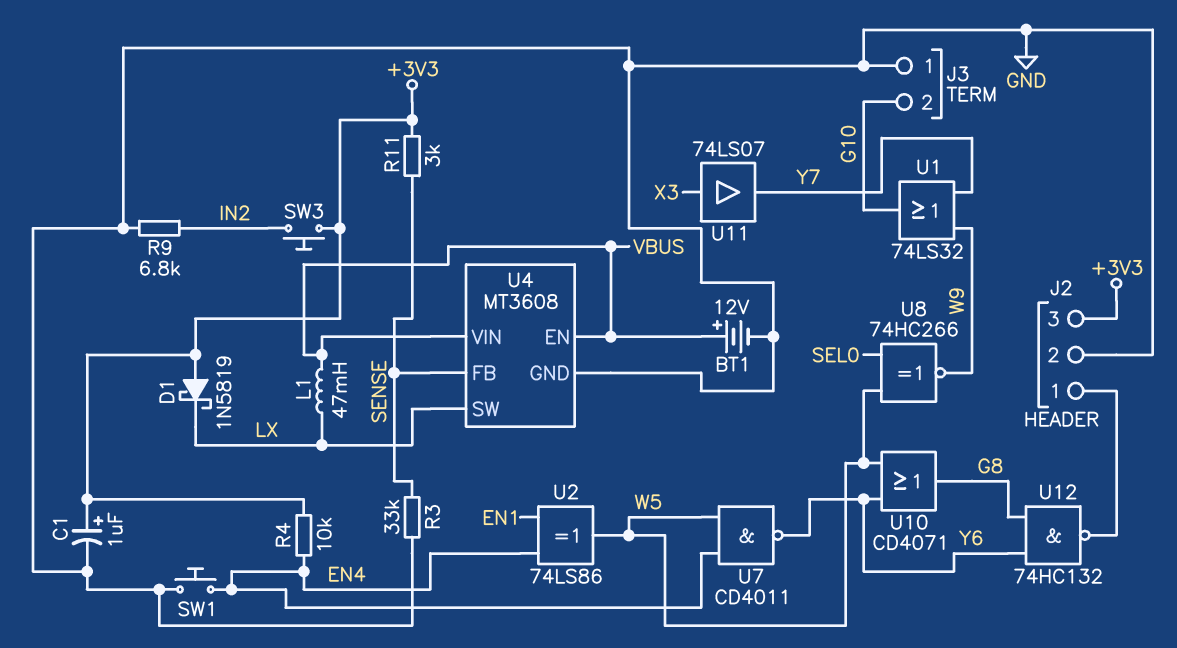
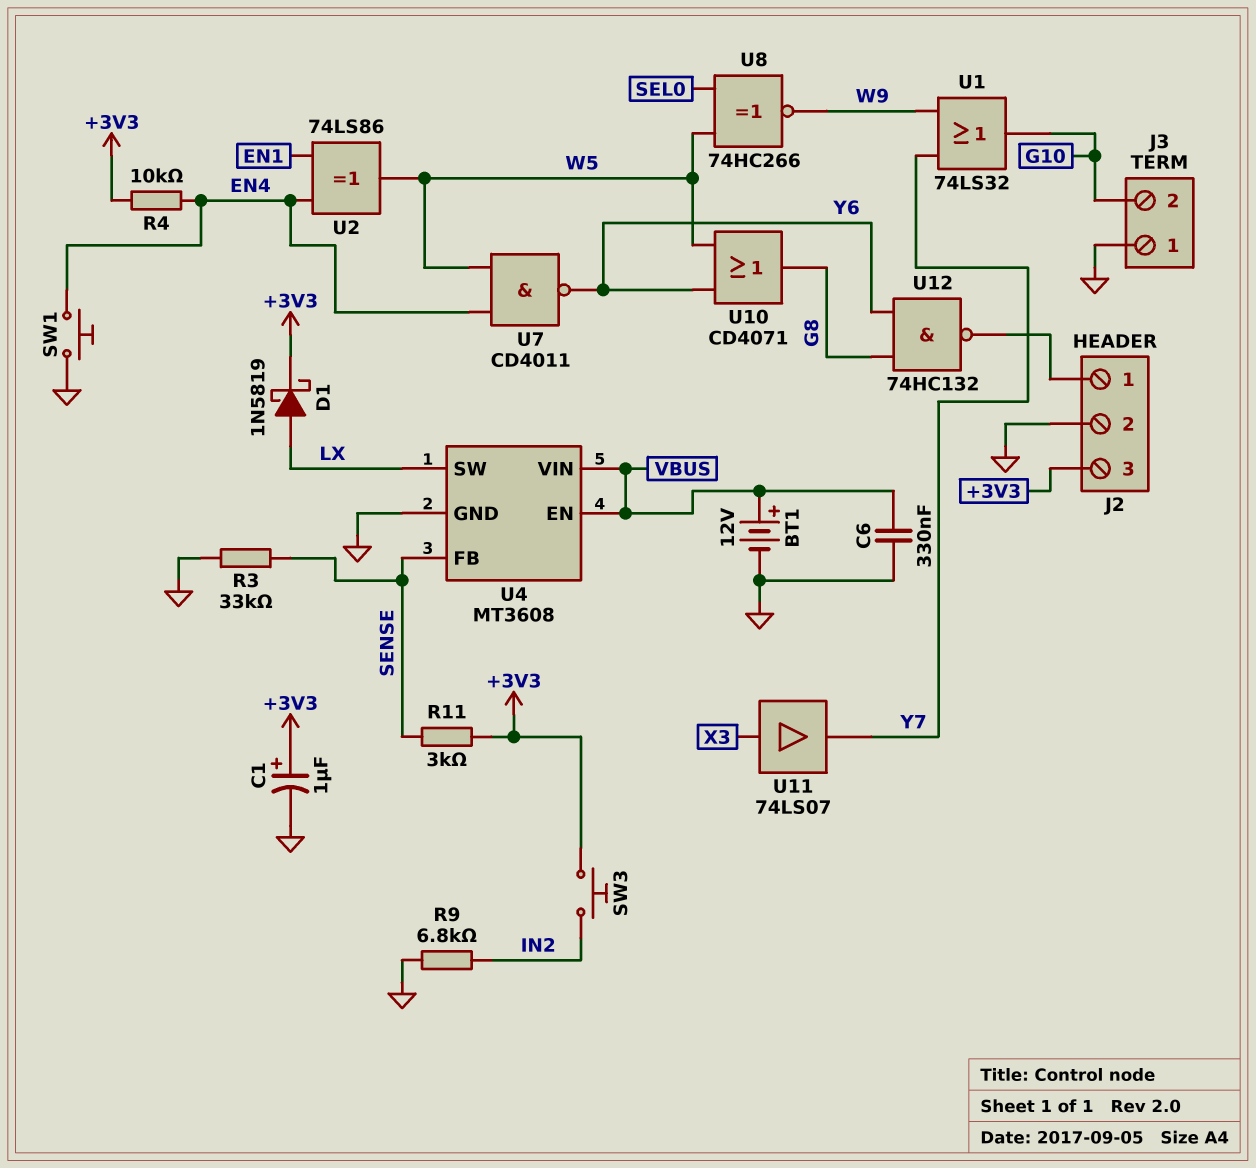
C6: none -> 330nF (GND, VBUS)
D1: schottky 1N5819 (A +3V3, K LX) -> schottky 1N5819 (A LX, K +3V3)
L1: 47mH (LX, VBUS) -> none

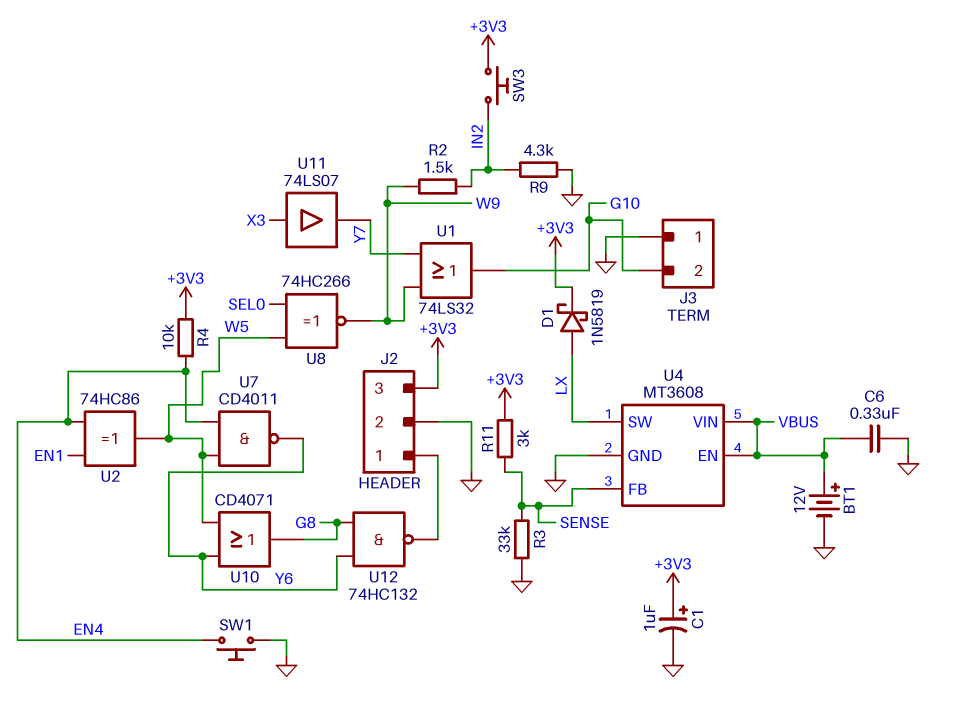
R2: none -> 1.5k (IN2, W9)
R9: 6.8k (GND, IN2) -> 4.3k (GND, IN2)
U2: XOR 74LS86 (in EN1, in EN4, out W5) -> XOR 74HC86 (in EN1, in EN4, out W5)

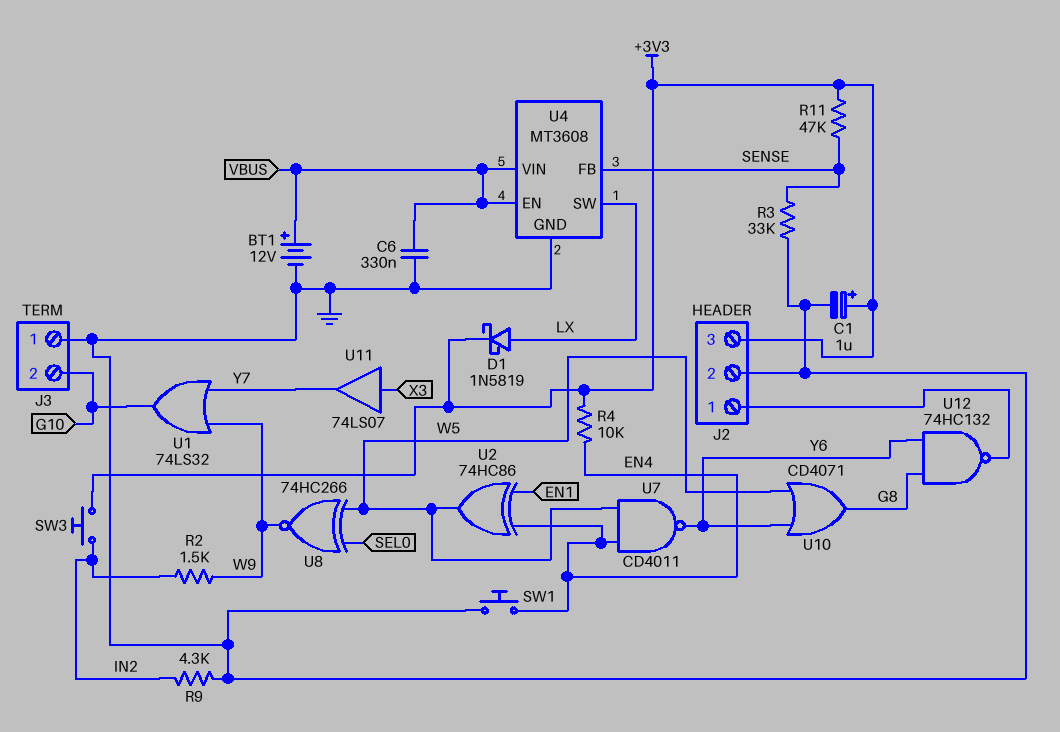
R11: 3k (+3V3, SENSE) -> 47k (+3V3, SENSE)

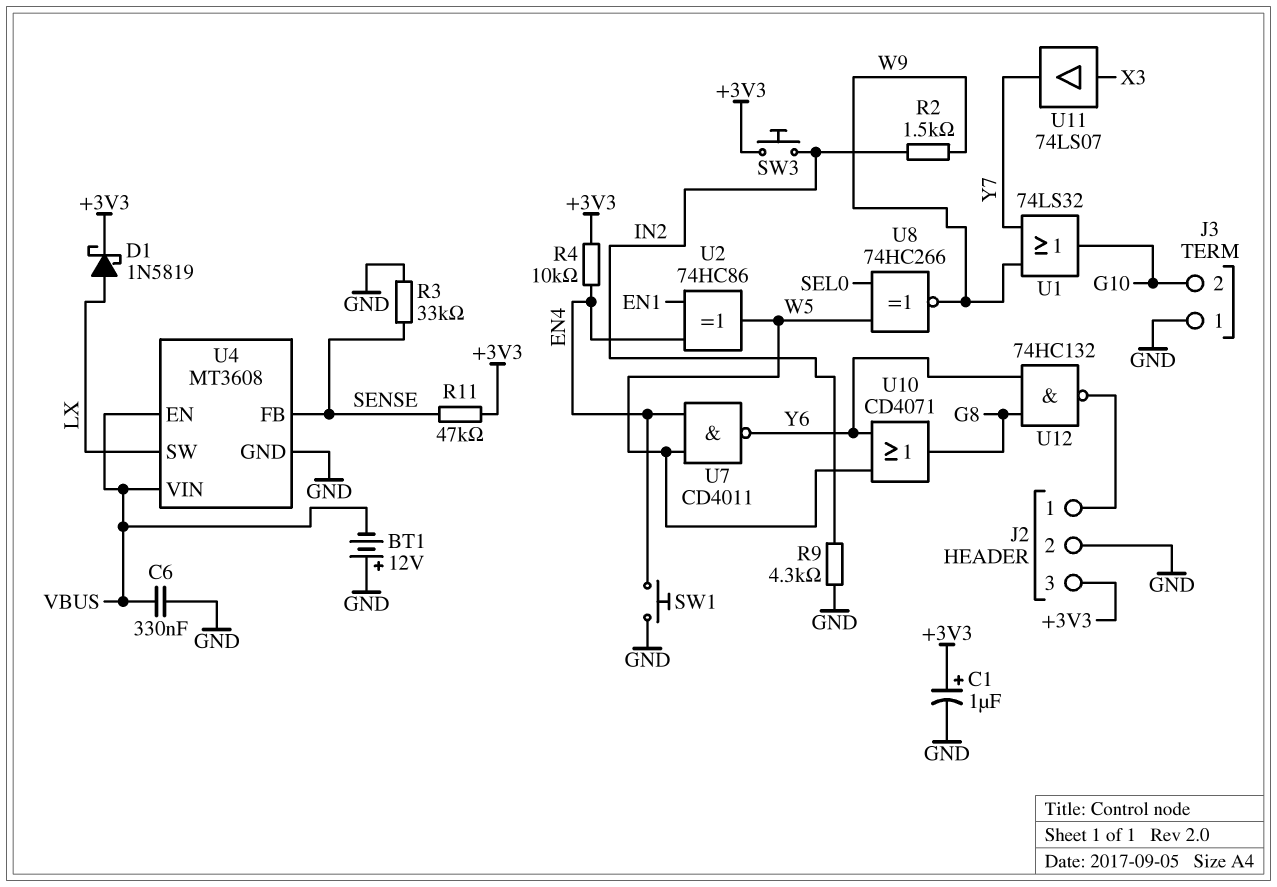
BT1: 12V (plus VBUS, minus GND) -> 12V (plus GND, minus VBUS)

